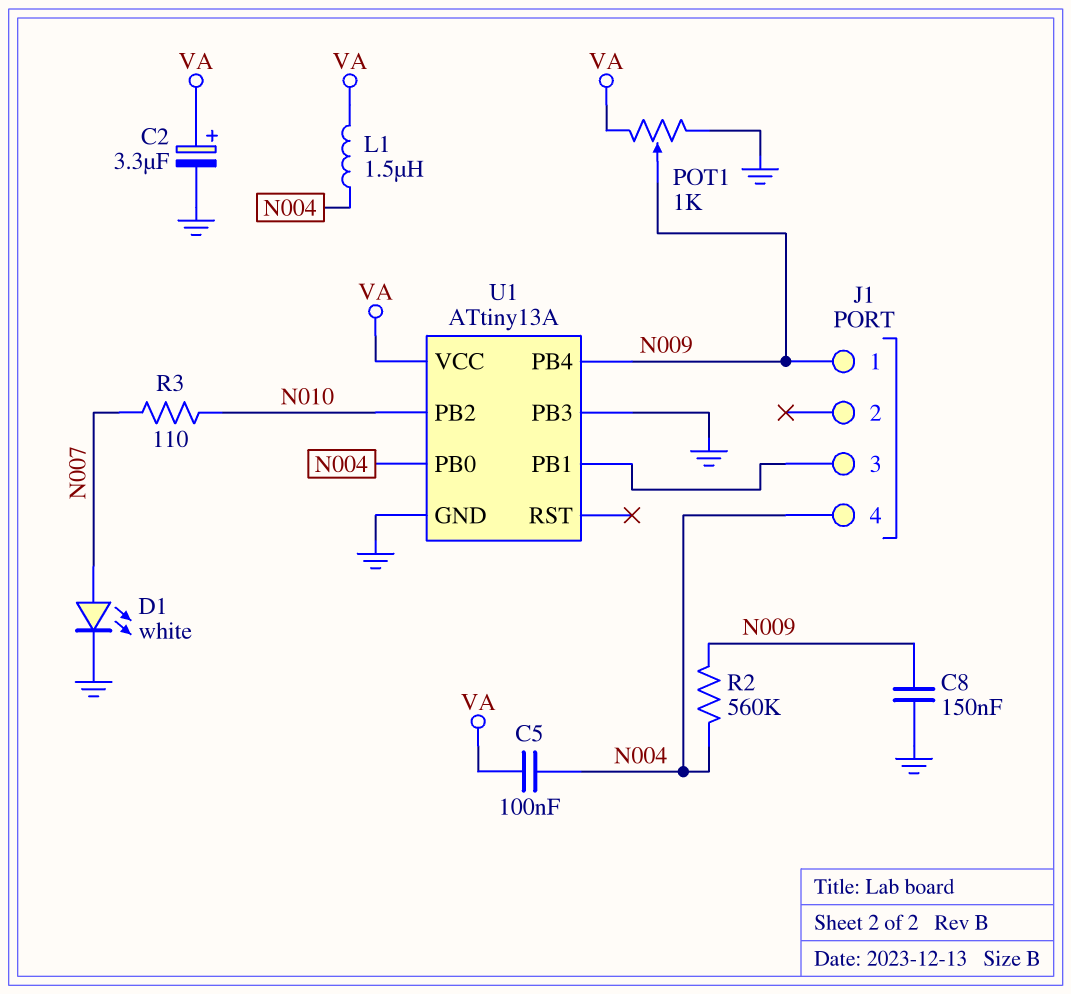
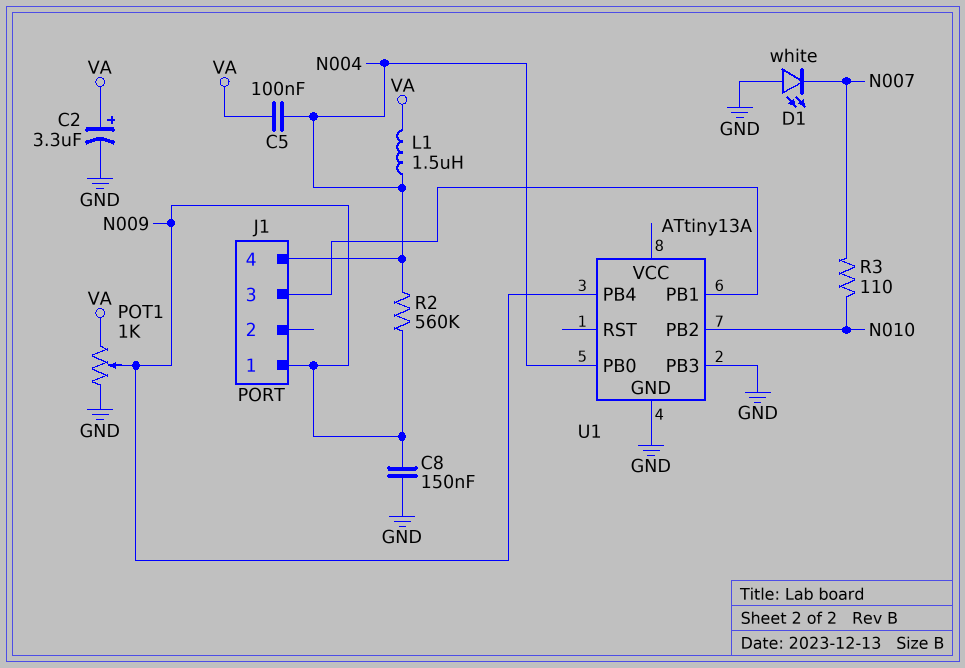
D1: LED white (A N007, K GND) -> LED white (A GND, K N007)
U1 pin VCC: VA -> none

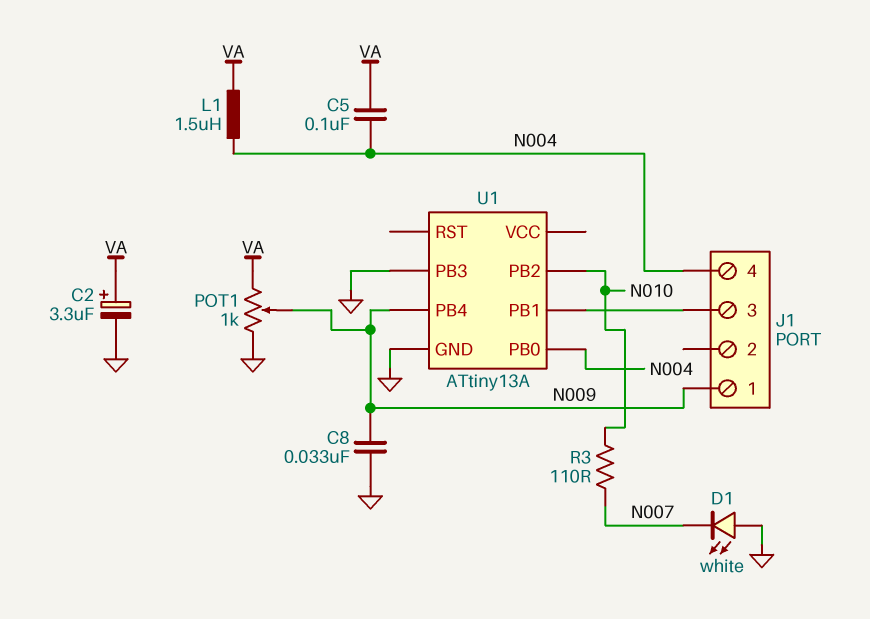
C8: 150nF (GND, N009) -> 33nF (GND, N009)
R2: 560k (N004, N009) -> none

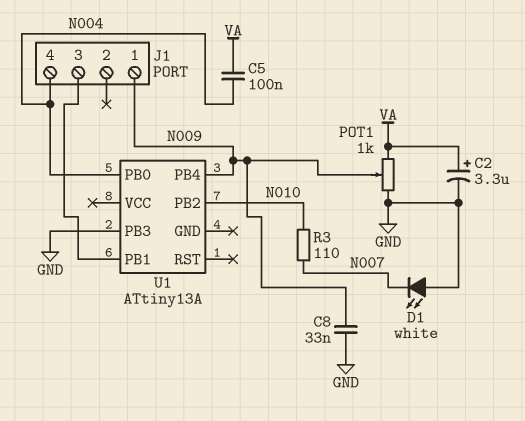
L1: 1.5uH (N004, VA) -> none
U1 pin GND: GND -> none

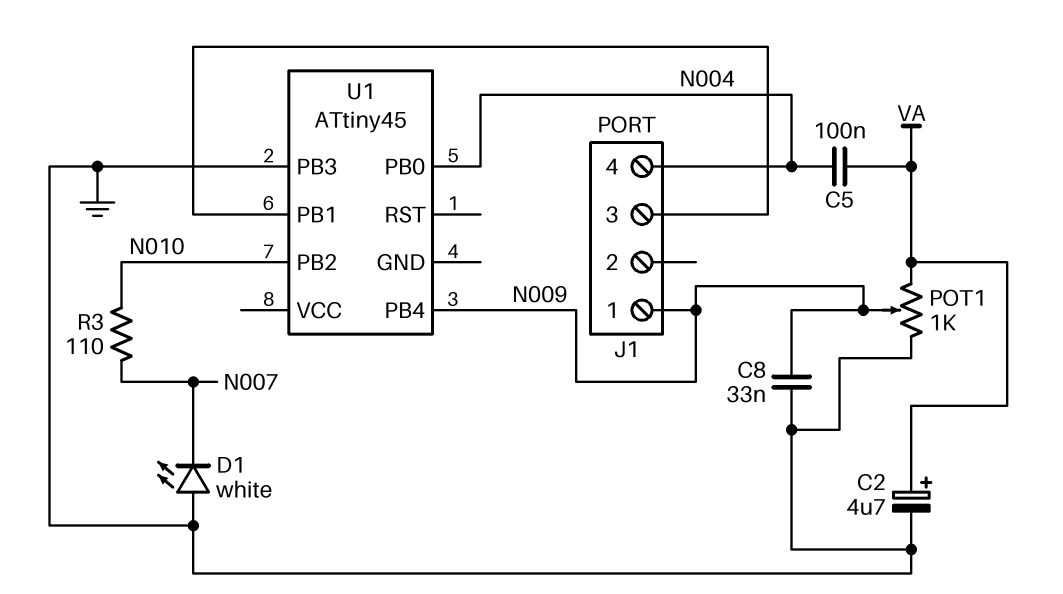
C2: 3.3uF (plus VA, minus GND) -> 4.7uF (plus VA, minus GND)
U1: ATtiny13A -> ATtiny45

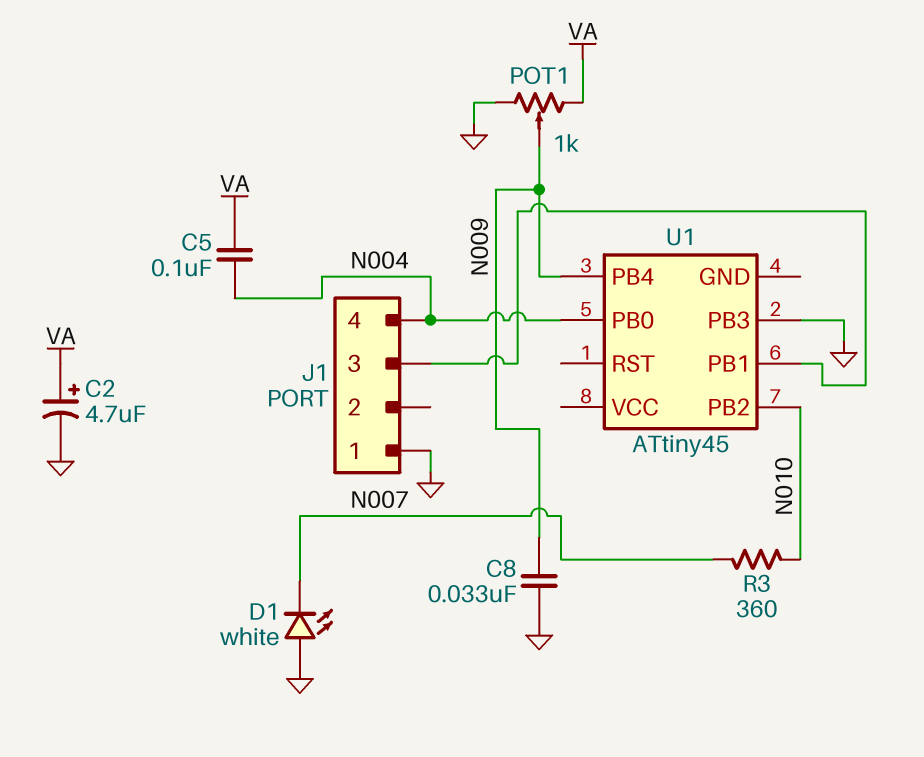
J1 pin 1: N009 -> GND
R3: 110 (N007, N010) -> 360 (N007, N010)

